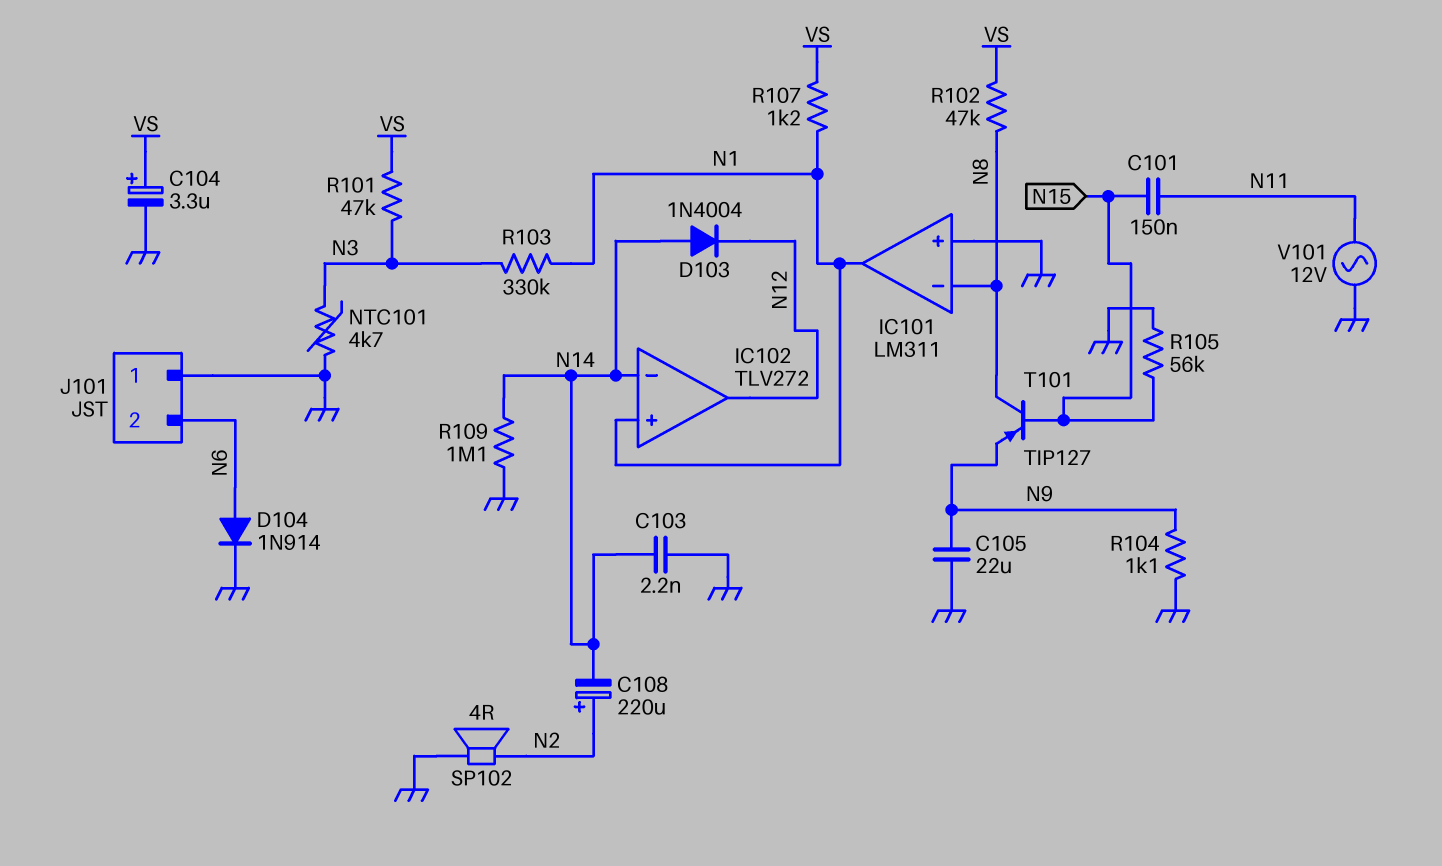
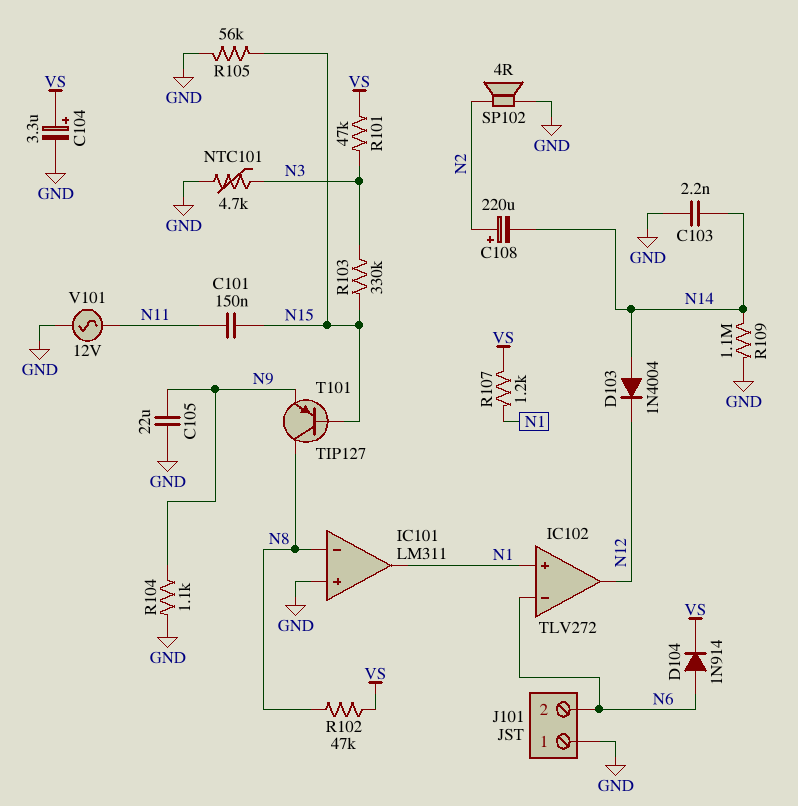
D104: diode 1N914 (A N6, K GND) -> diode 1N914 (A N6, K VS)
IC102 pin in-: N14 -> N6
R103: 330k (N1, N3) -> 330k (N3, N15)

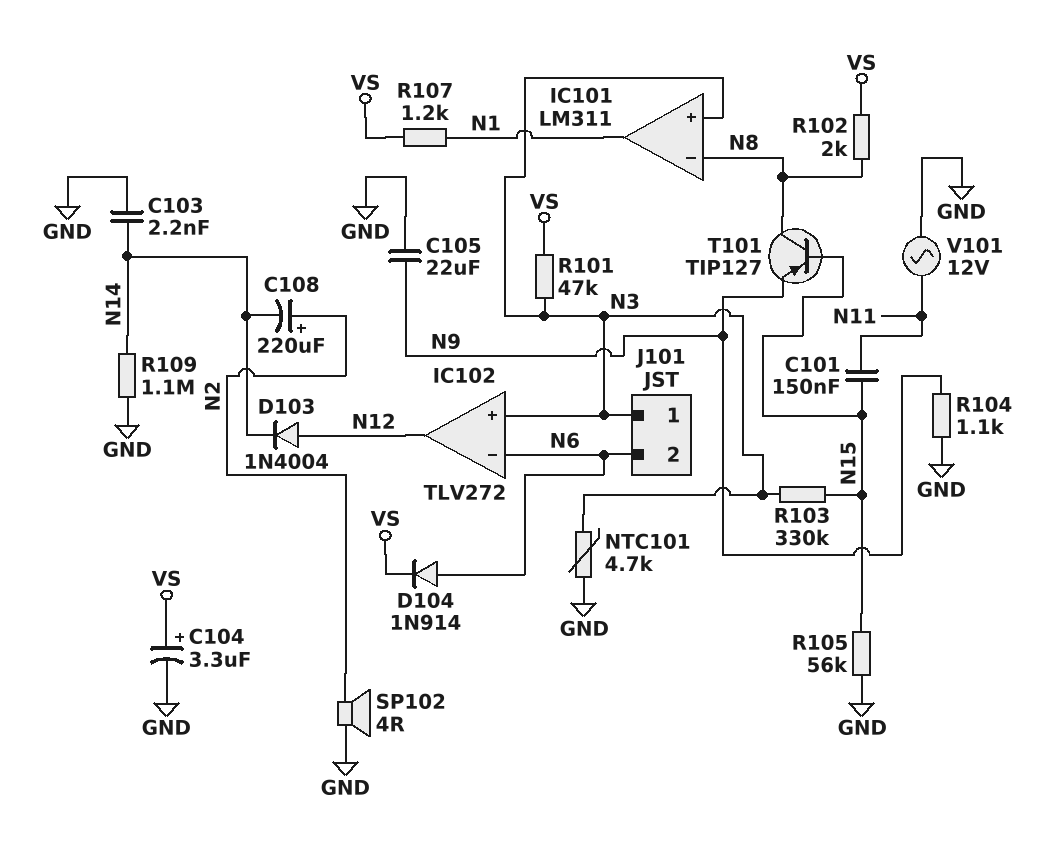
D103: diode 1N4004 (A N14, K N12) -> diode 1N4004 (A N12, K N14)
IC101 pin in+: GND -> N3
IC102 pin in+: N1 -> N3
J101 pin 1: GND -> N3
R102: 47k (N8, VS) -> 2k (N8, VS)

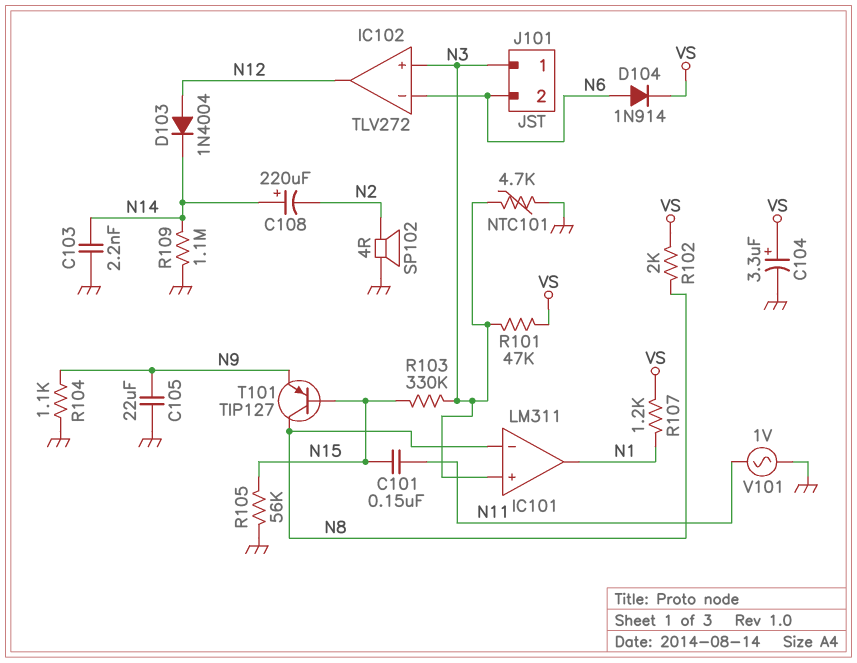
C108: 220uF (plus N2, minus N14) -> 220uF (plus N14, minus N2)
V101: AC 12V (GND, N11) -> AC 1V (GND, N11)

